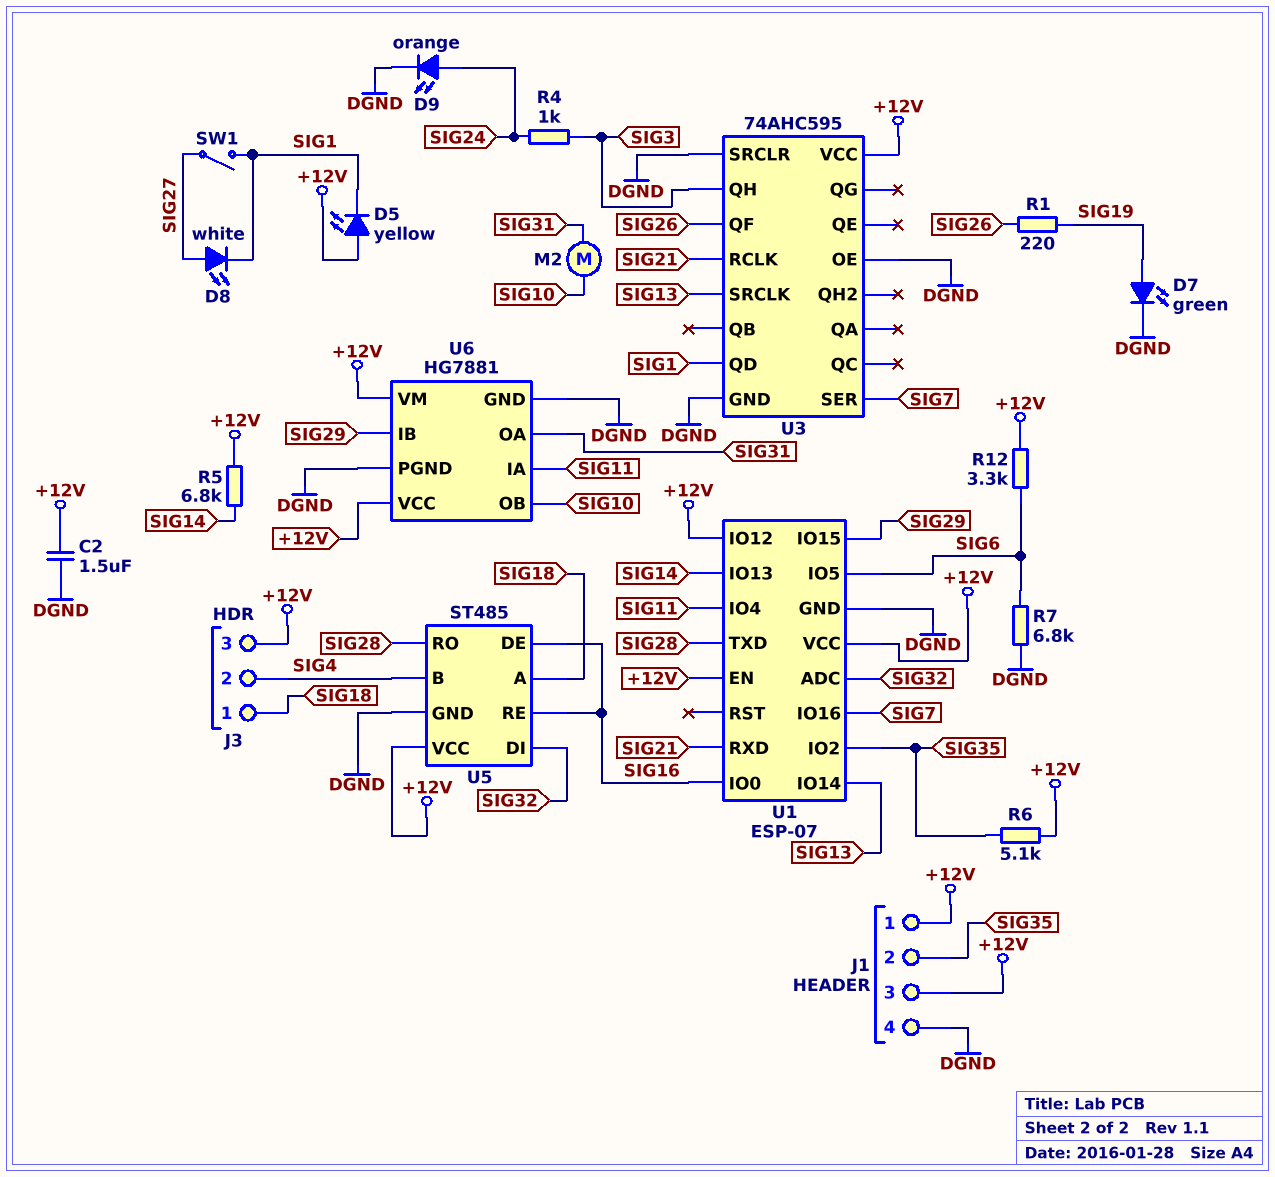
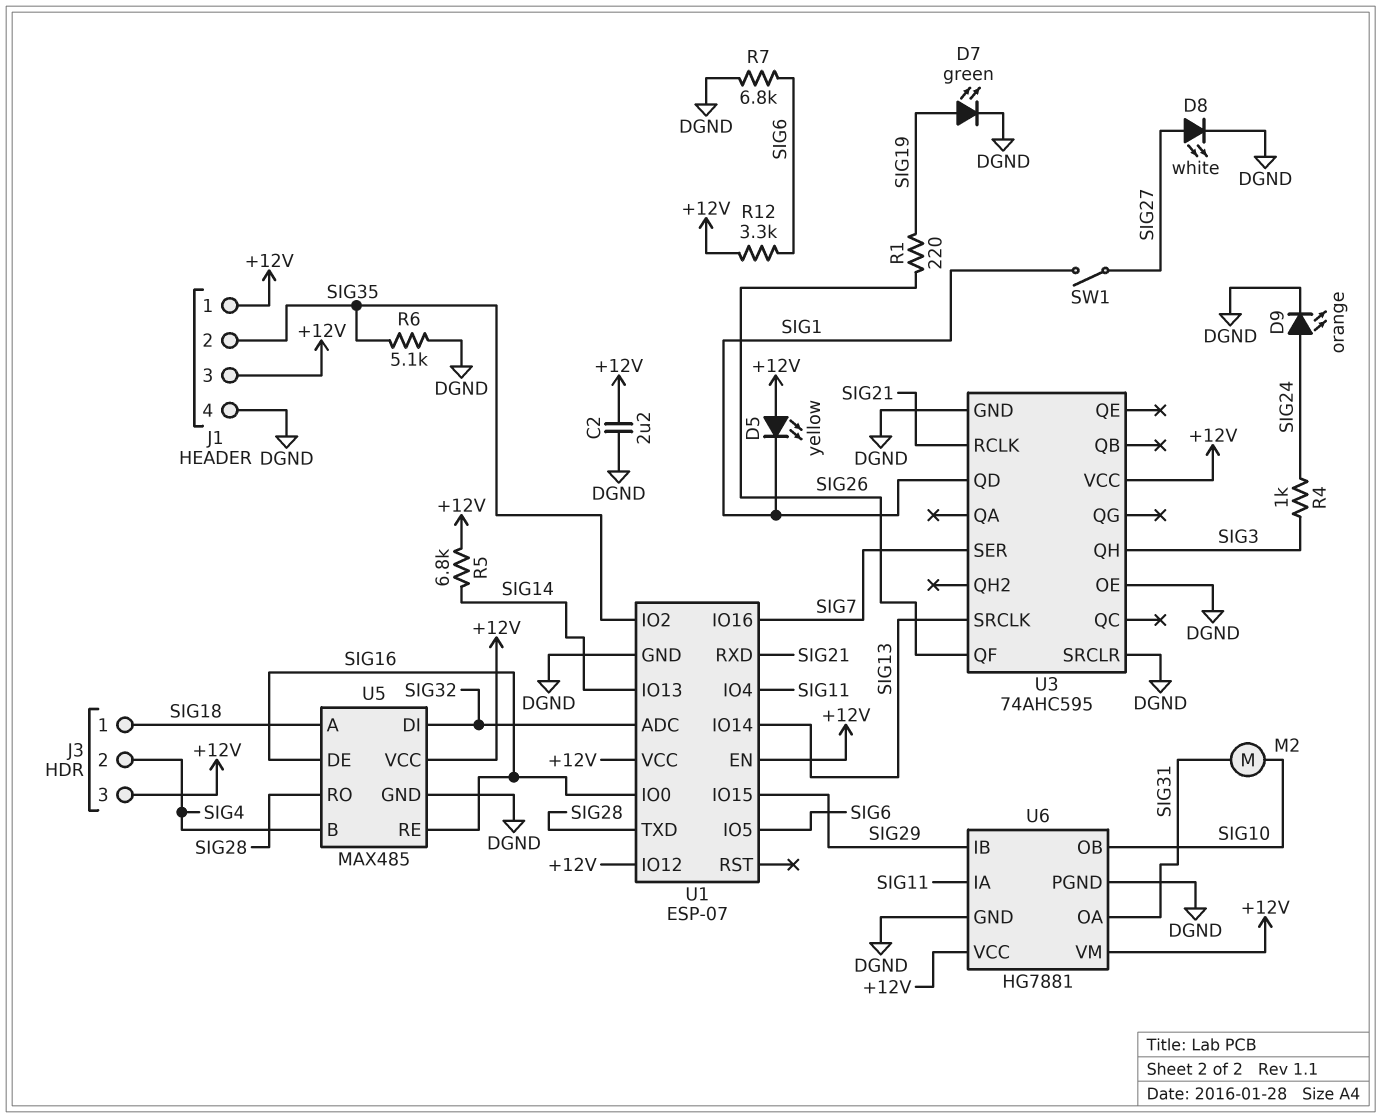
C2: 1.5uF (+12V, DGND) -> 2.2uF (+12V, DGND)
D8: LED white (A SIG27, K SIG1) -> LED white (A SIG27, K DGND)
R6: 5.1k (+12V, SIG35) -> 5.1k (DGND, SIG35)
U5: ST485 -> MAX485

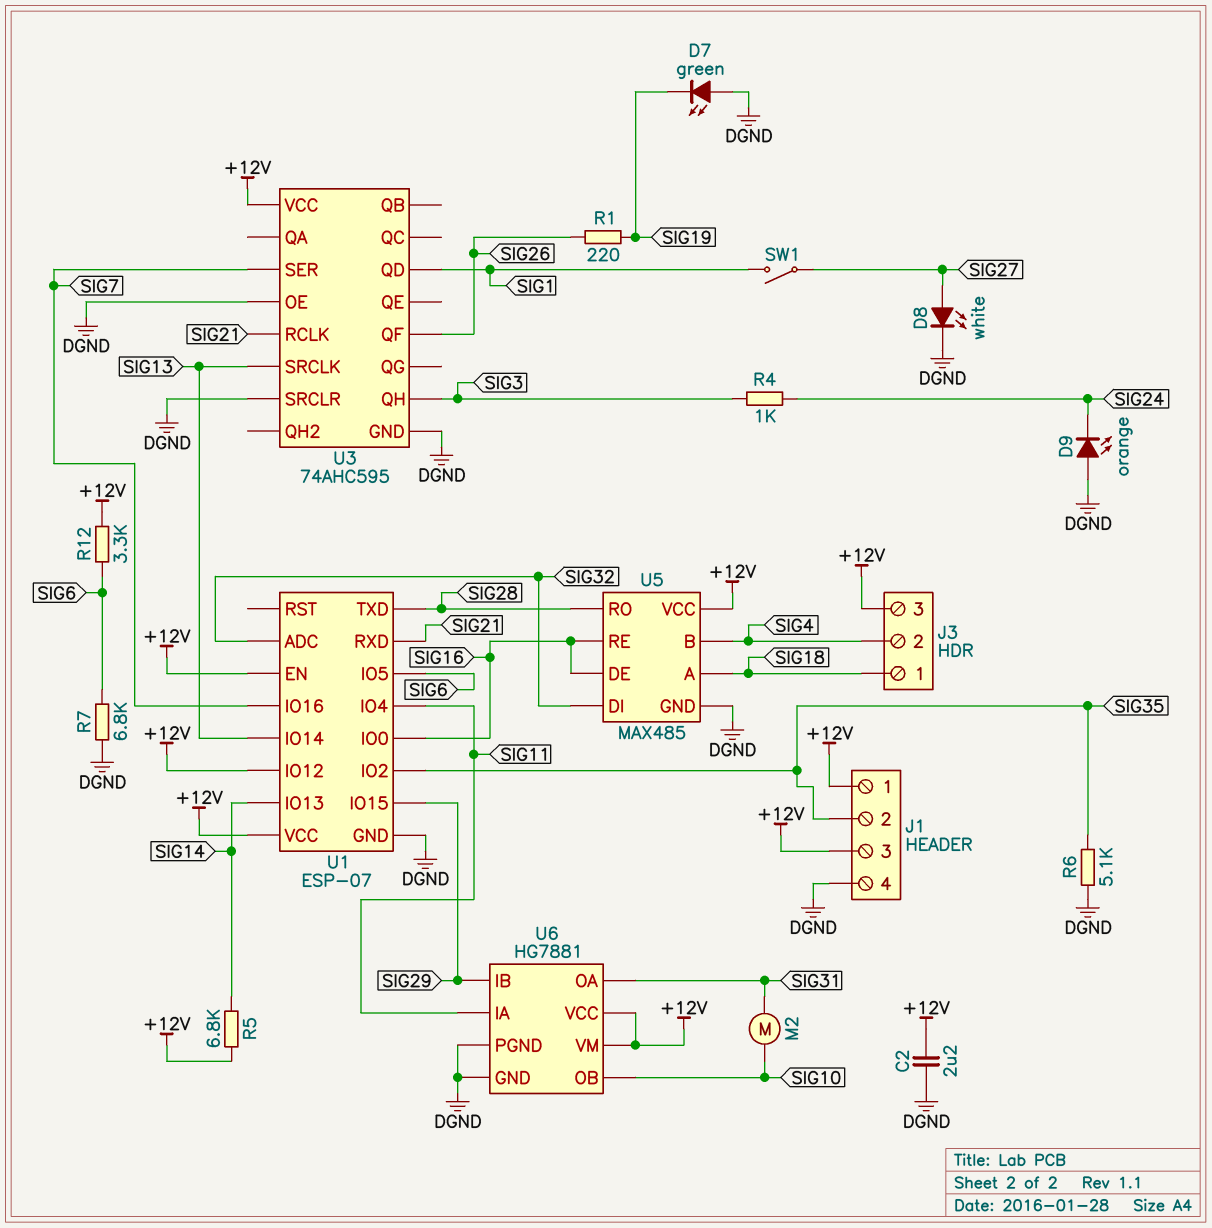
D5: LED yellow (A +12V, K SIG1) -> none
D7: LED green (A SIG19, K DGND) -> LED green (A DGND, K SIG19)
D9: LED orange (A SIG24, K DGND) -> LED orange (A DGND, K SIG24)

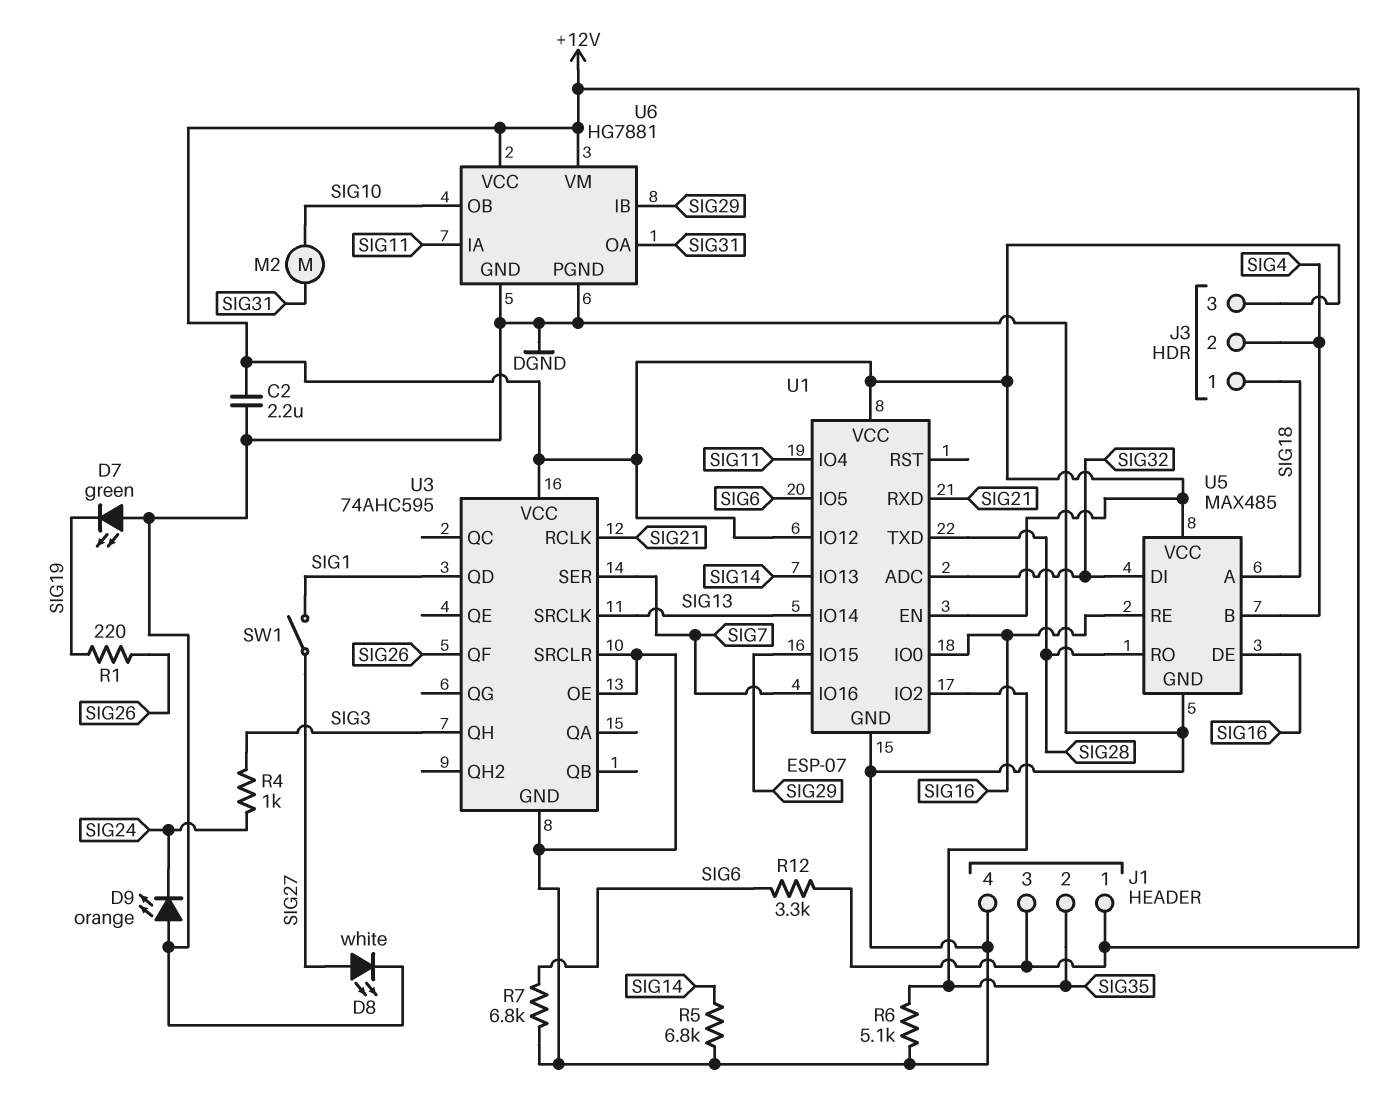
R5: 6.8k (+12V, SIG14) -> 6.8k (DGND, SIG14)

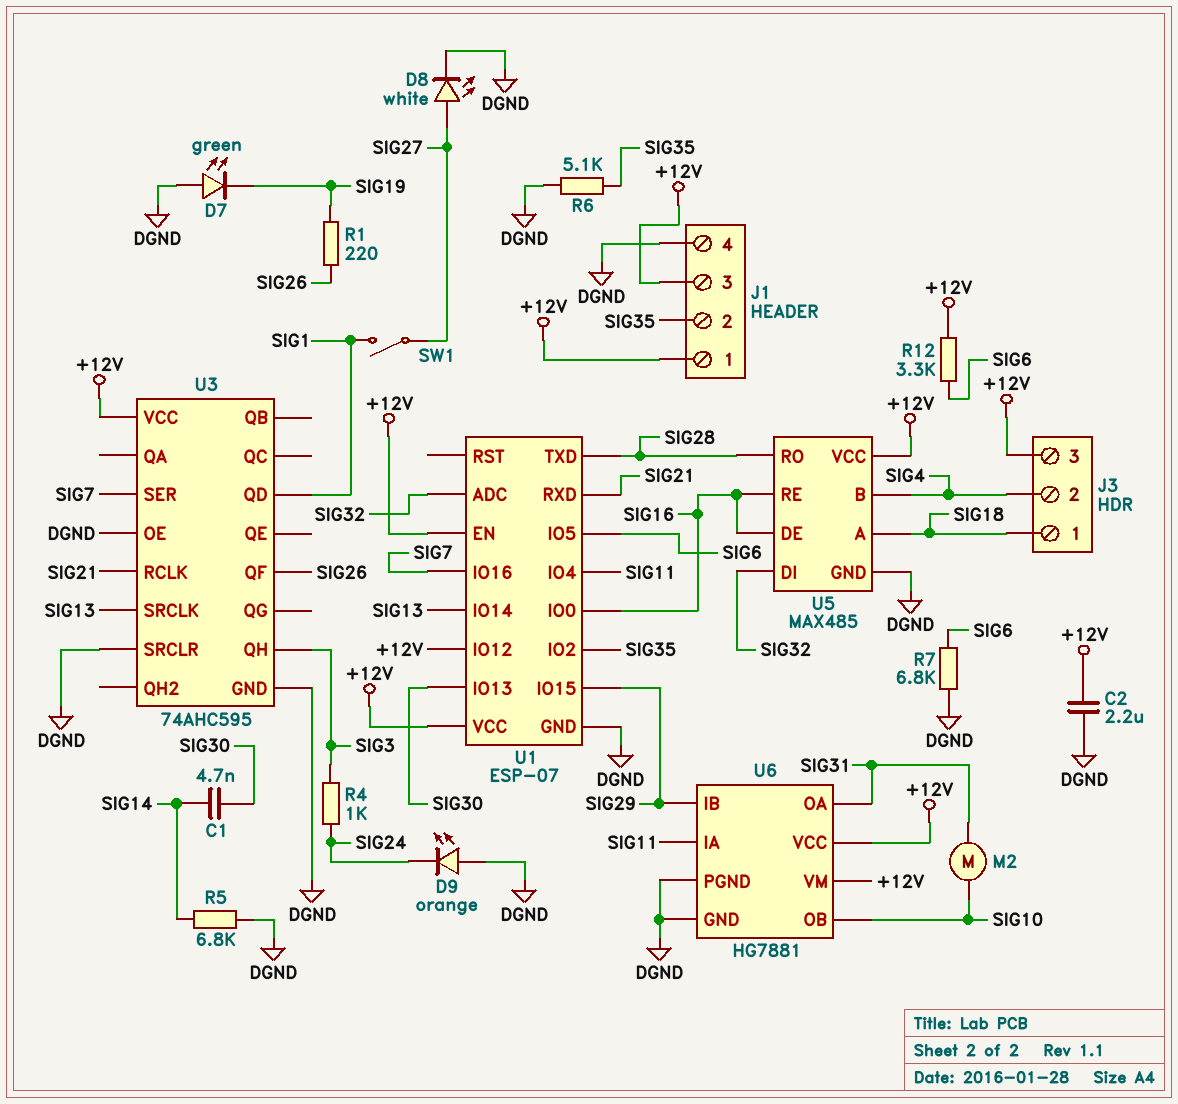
C1: none -> 4.7nF (SIG14, SIG30)
U1 pin IO13: SIG14 -> SIG30

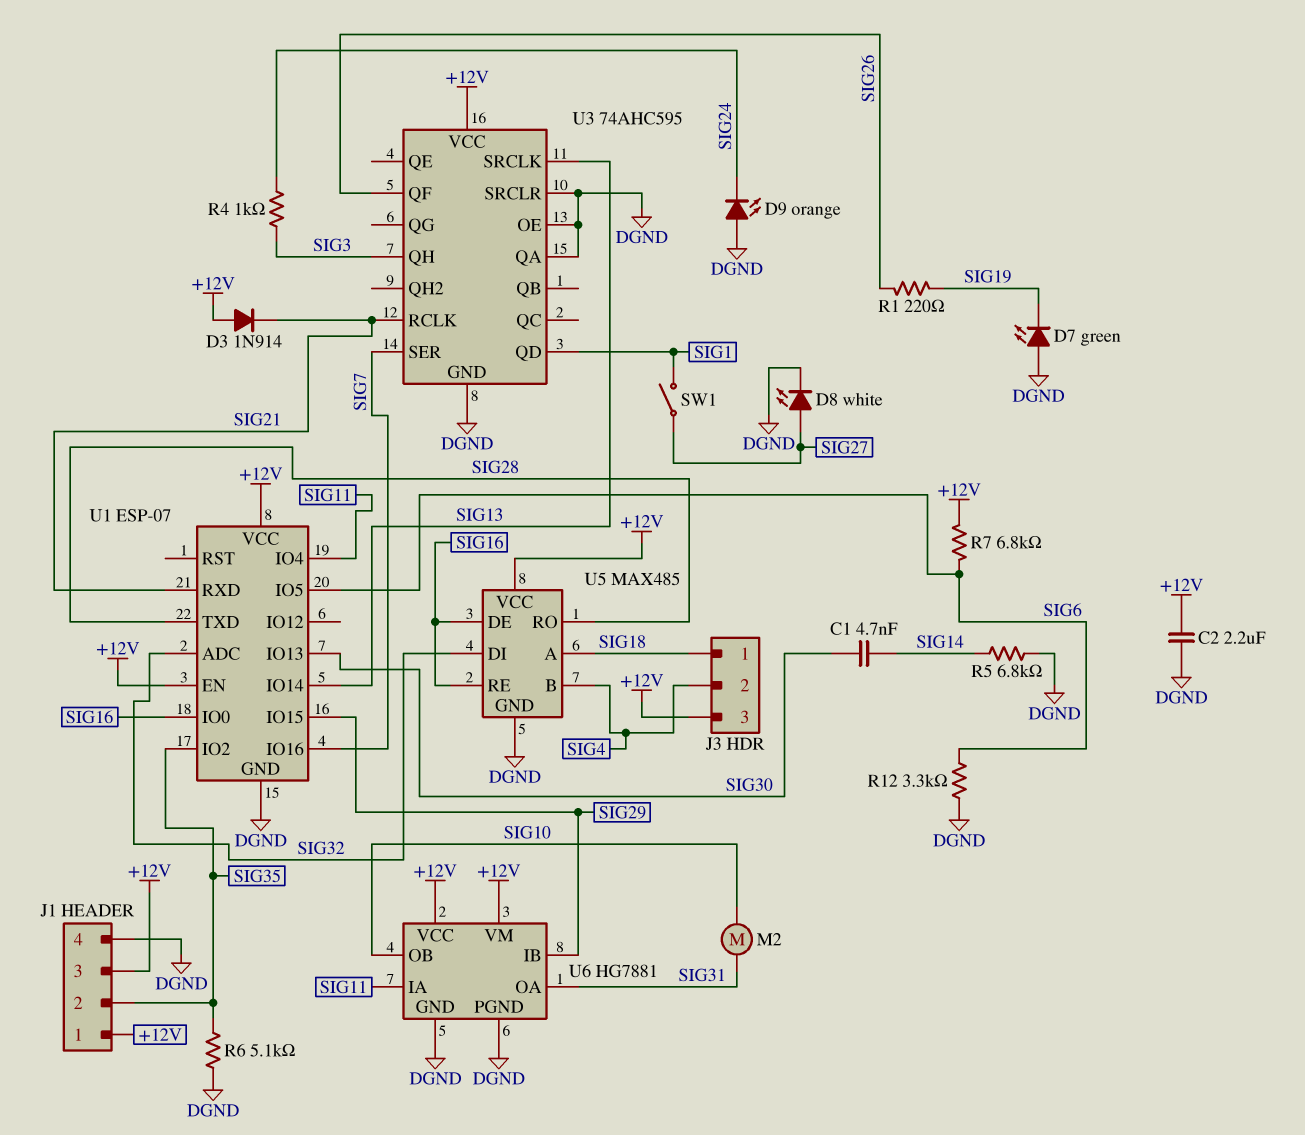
D3: none -> diode 1N914 (A +12V, K SIG21)
R7: 6.8k (DGND, SIG6) -> 6.8k (+12V, SIG6)
R12: 3.3k (+12V, SIG6) -> 3.3k (DGND, SIG6)
U1 pin IO12: +12V -> none
U3 pin QA: none -> DGND

